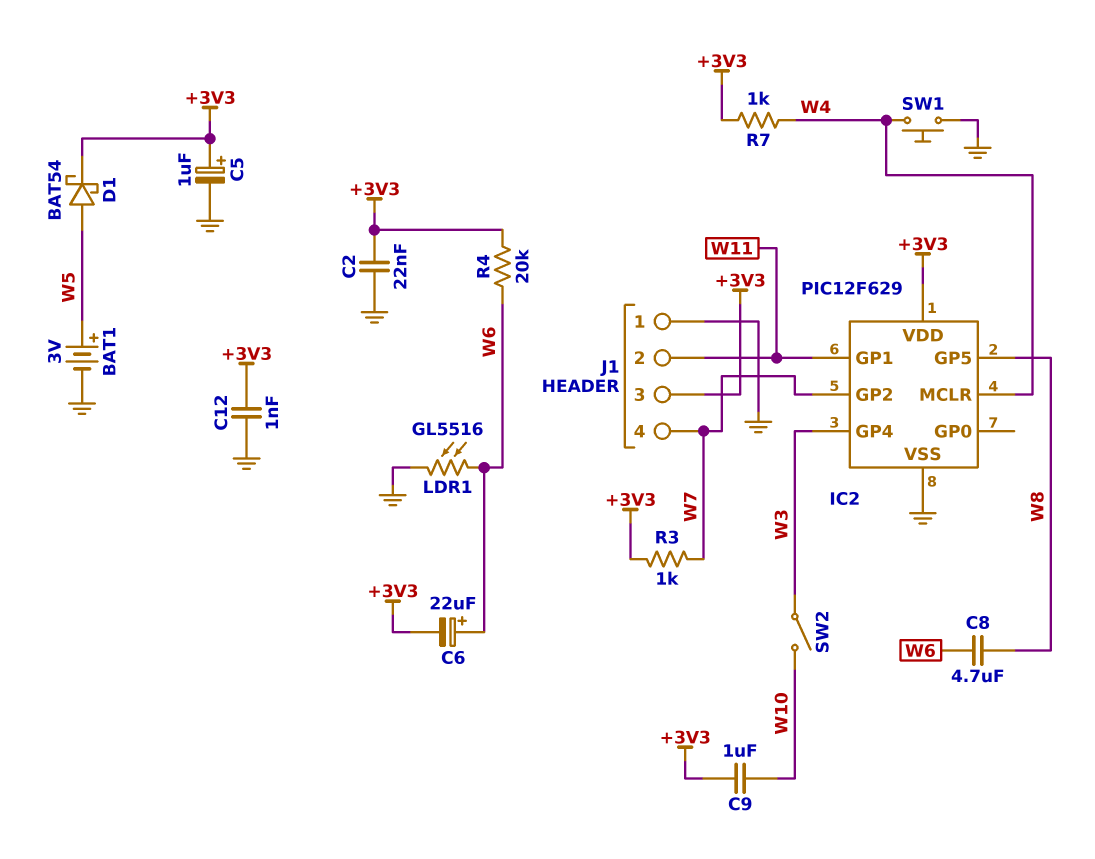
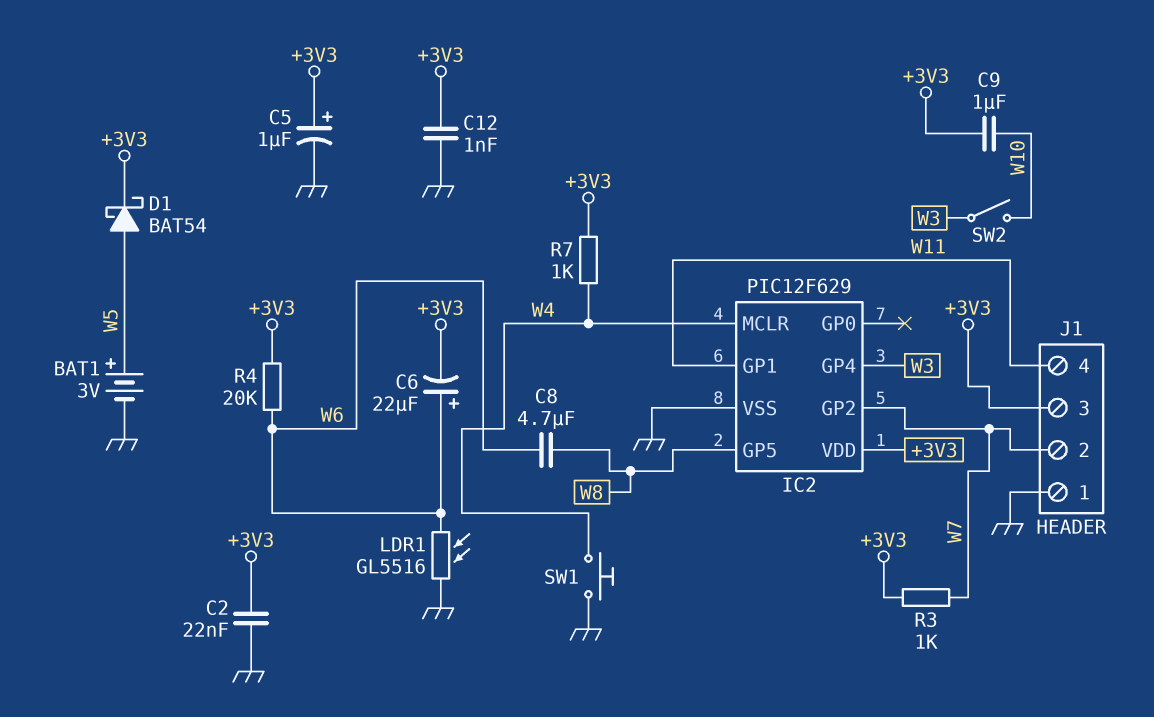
J1 pin 2: W11 -> W7
J1 pin 4: W7 -> W11

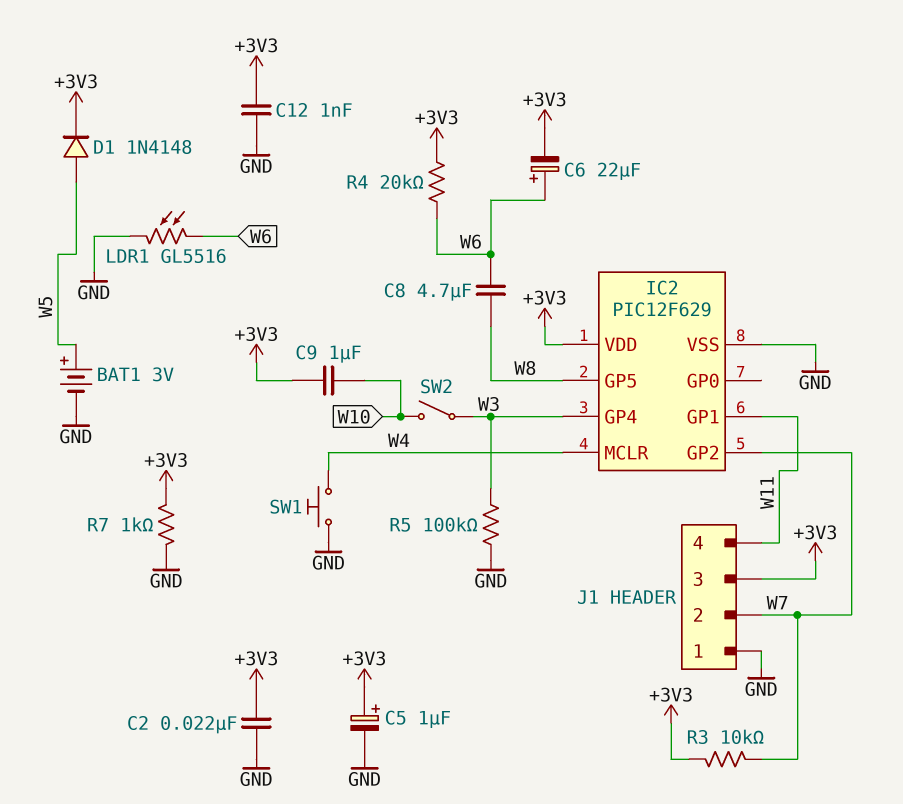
D1: schottky BAT54 (A W5, K +3V3) -> diode 1N4148 (A W5, K +3V3)
R3: 1k (+3V3, W7) -> 10k (+3V3, W7)
R5: none -> 100k (GND, W3)
R7: 1k (+3V3, W4) -> 1k (+3V3, GND)

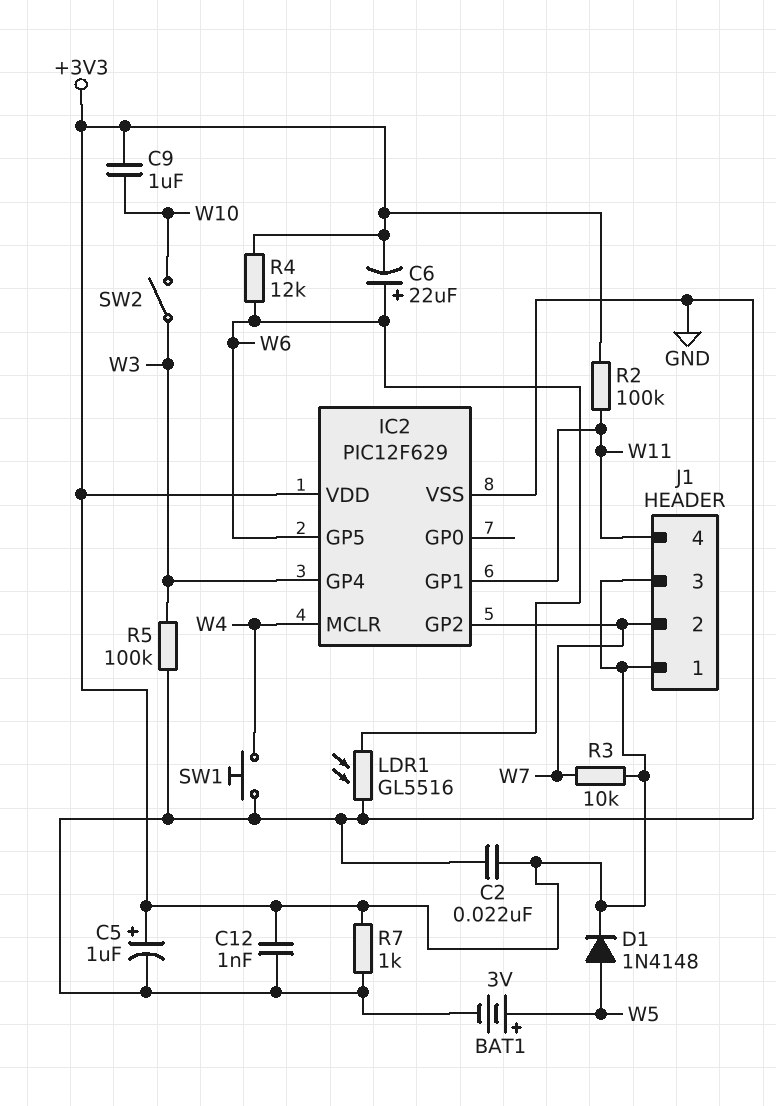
C8: 4.7uF (W6, W8) -> none
IC2 pin GP5: W8 -> W6
J1 pin 1: GND -> +3V3
R2: none -> 100k (+3V3, W11)
R4: 20k (+3V3, W6) -> 12k (+3V3, W6)

